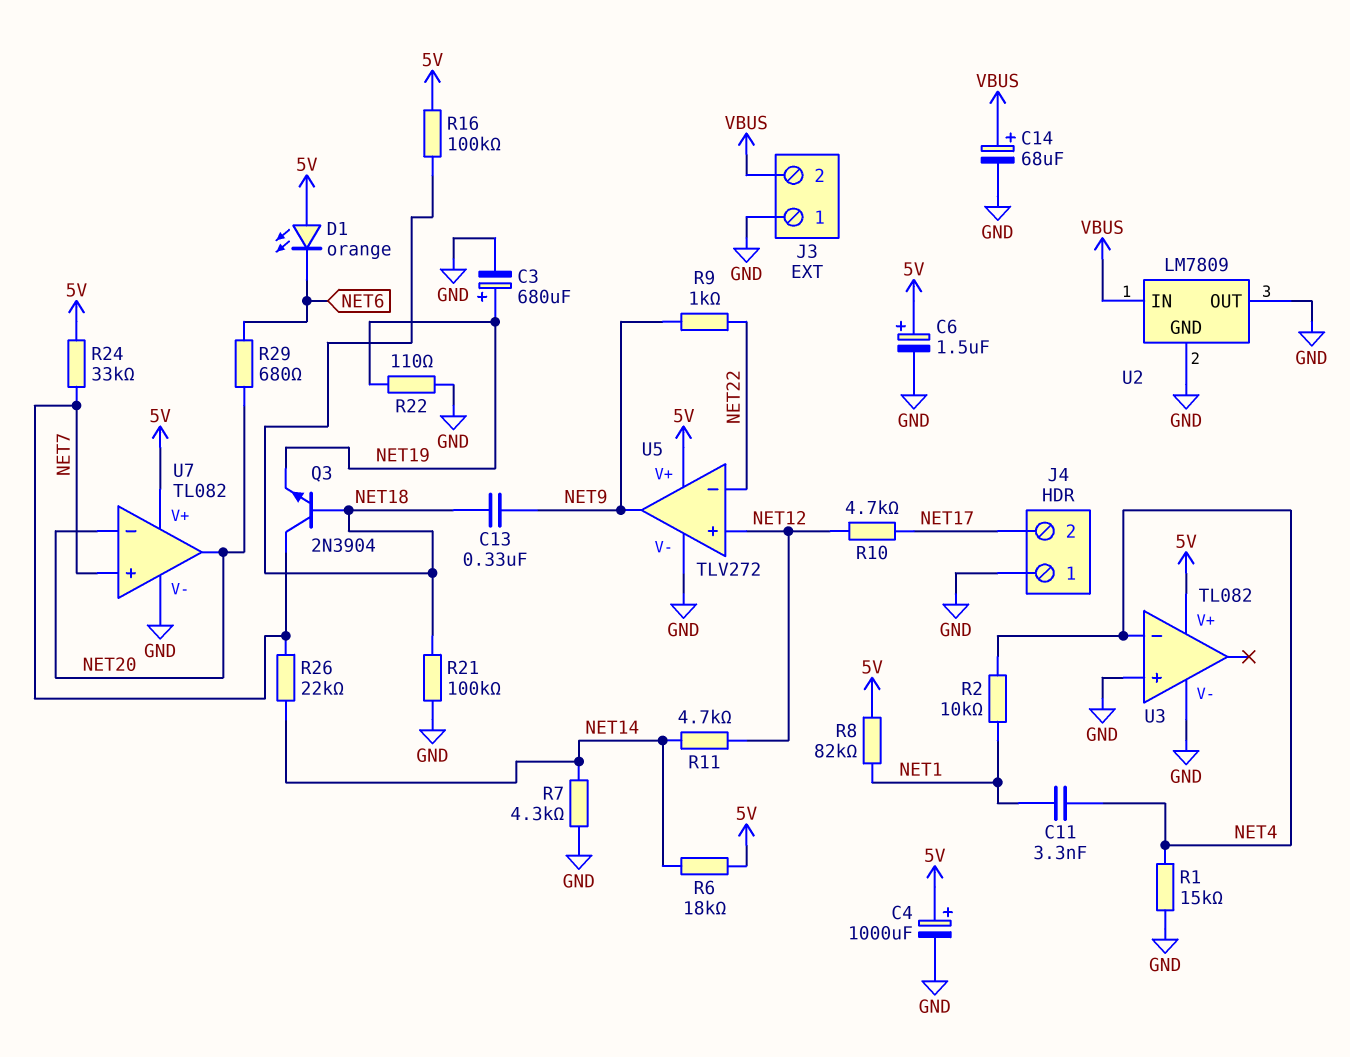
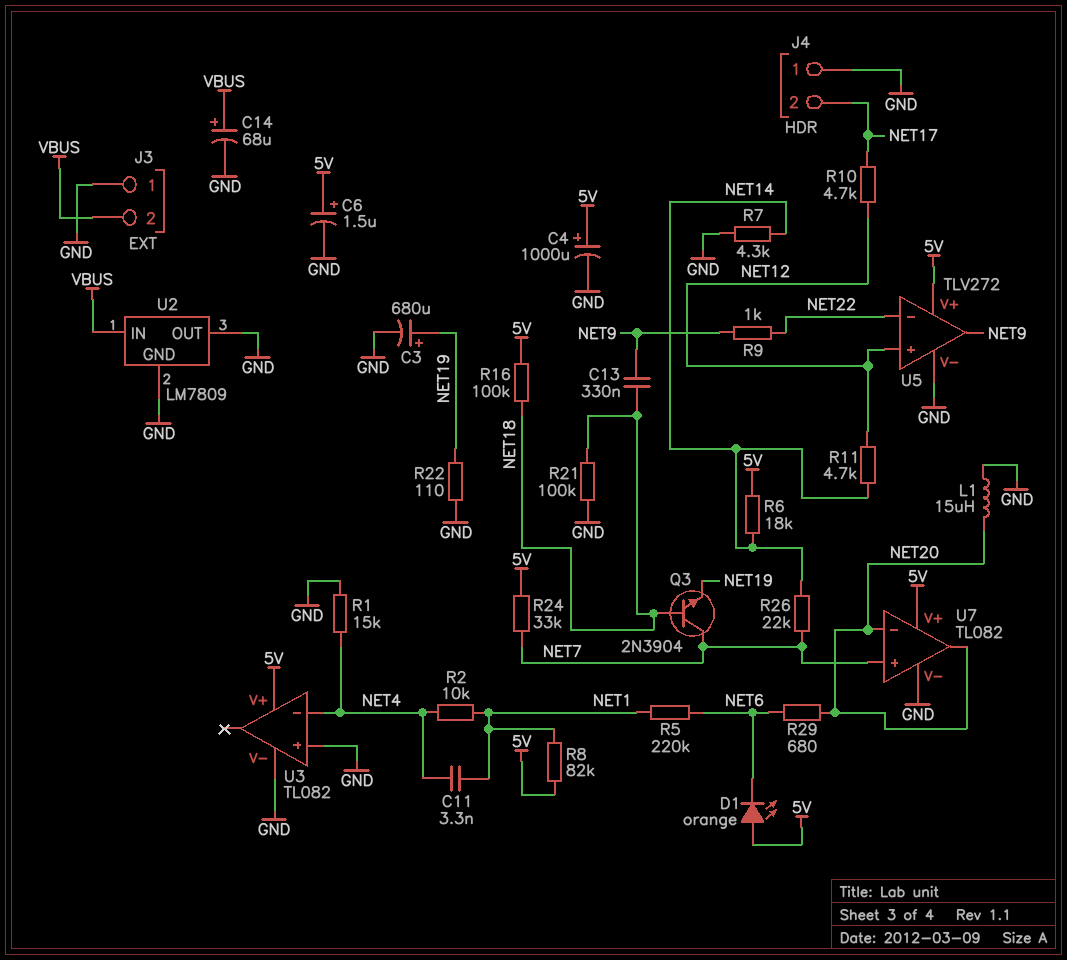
L1: none -> 15uH (GND, NET20)
R5: none -> 220k (NET1, NET6)

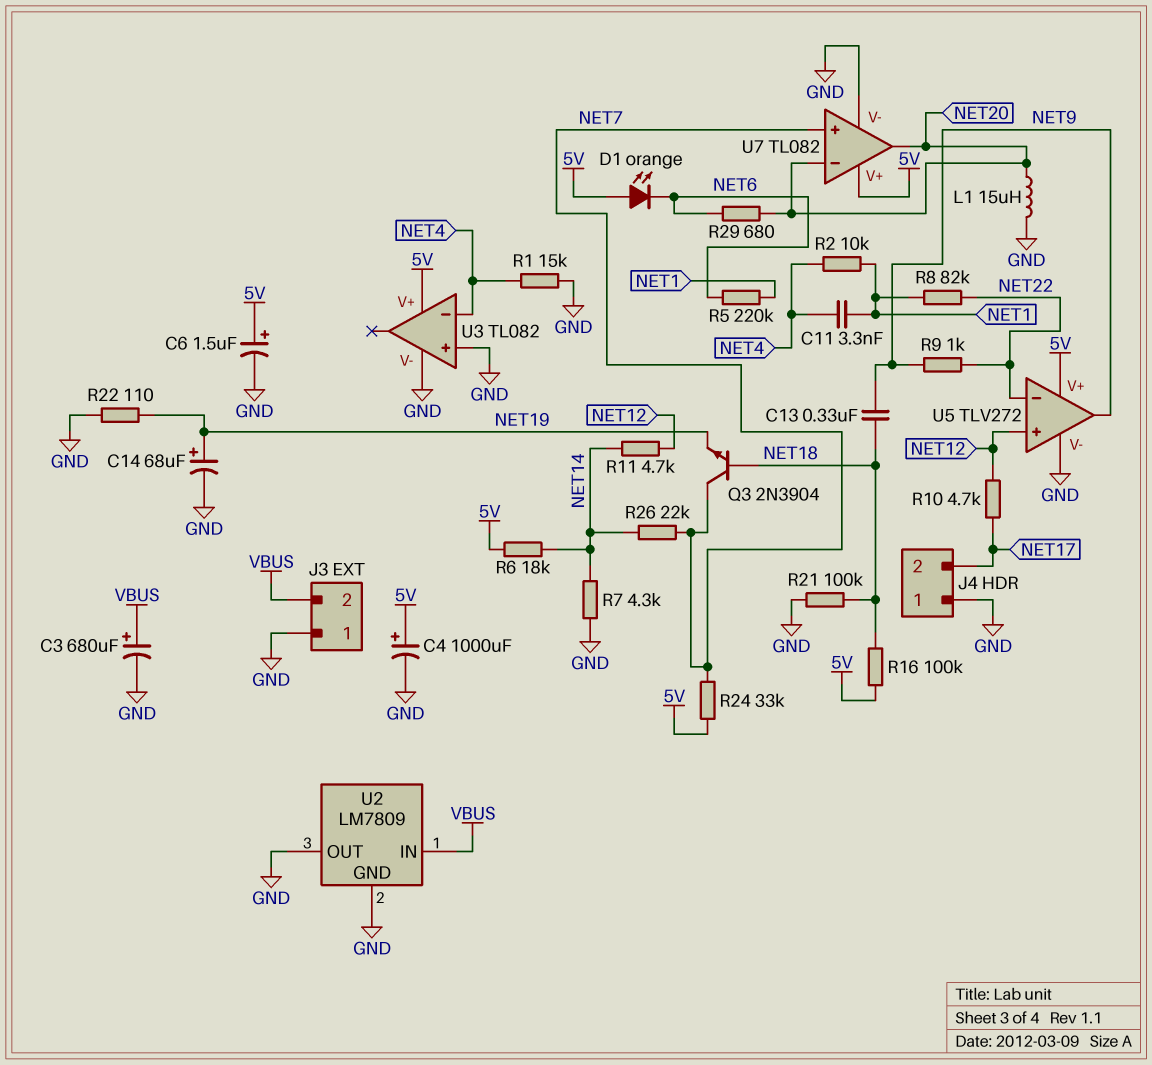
C3: 680uF (plus NET19, minus GND) -> 680uF (plus VBUS, minus GND)
C14: 68uF (plus VBUS, minus GND) -> 68uF (plus NET19, minus GND)
R8: 82k (5V, NET1) -> 82k (NET1, NET22)

